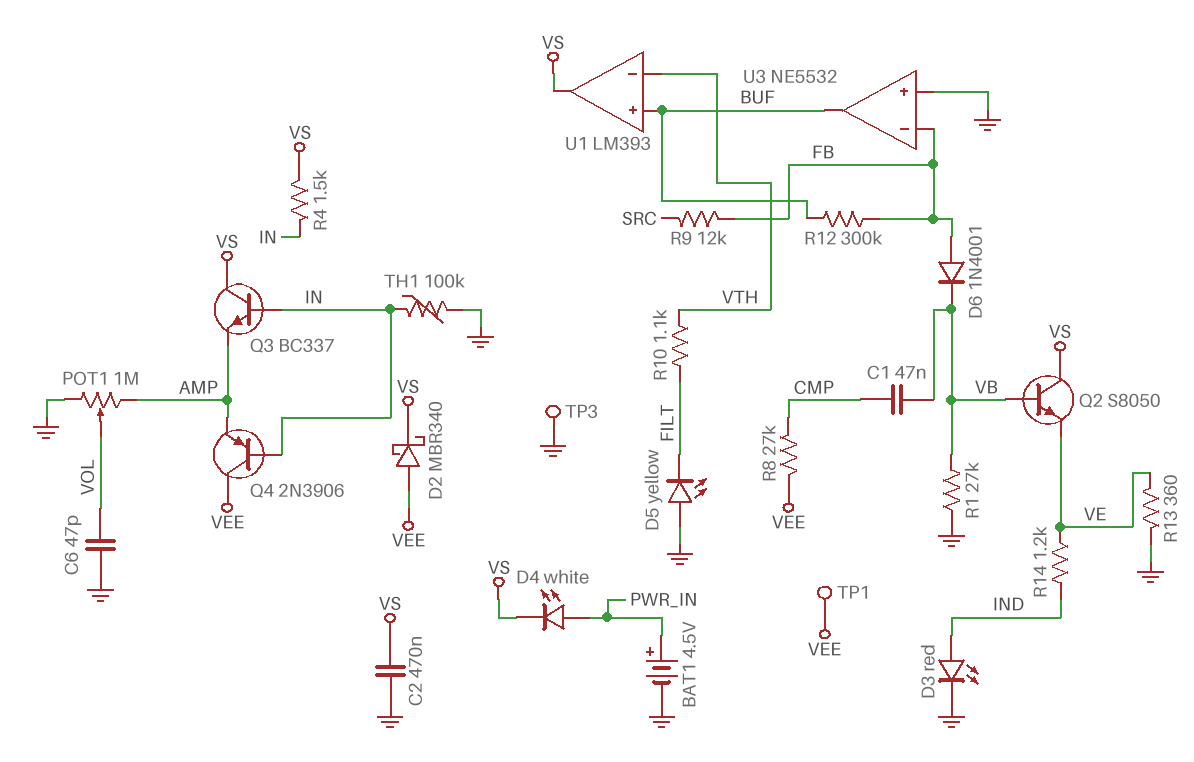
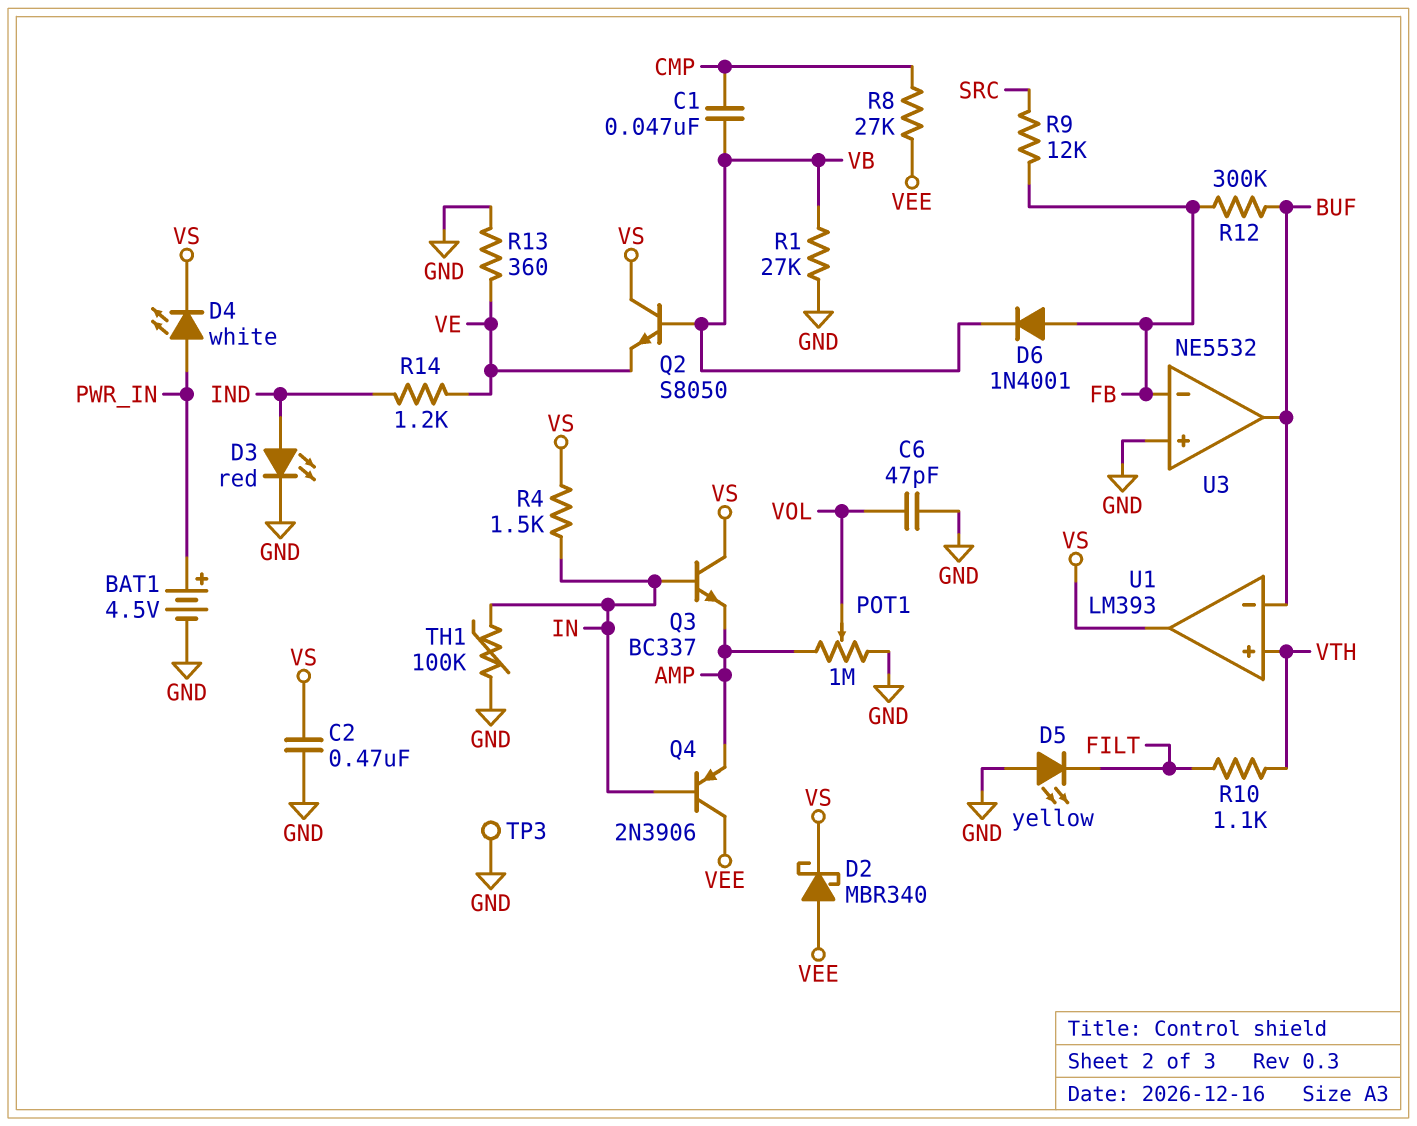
TP1: test point (VEE) -> none
U1 pin in+: BUF -> VTH
U1 pin in-: VTH -> BUF

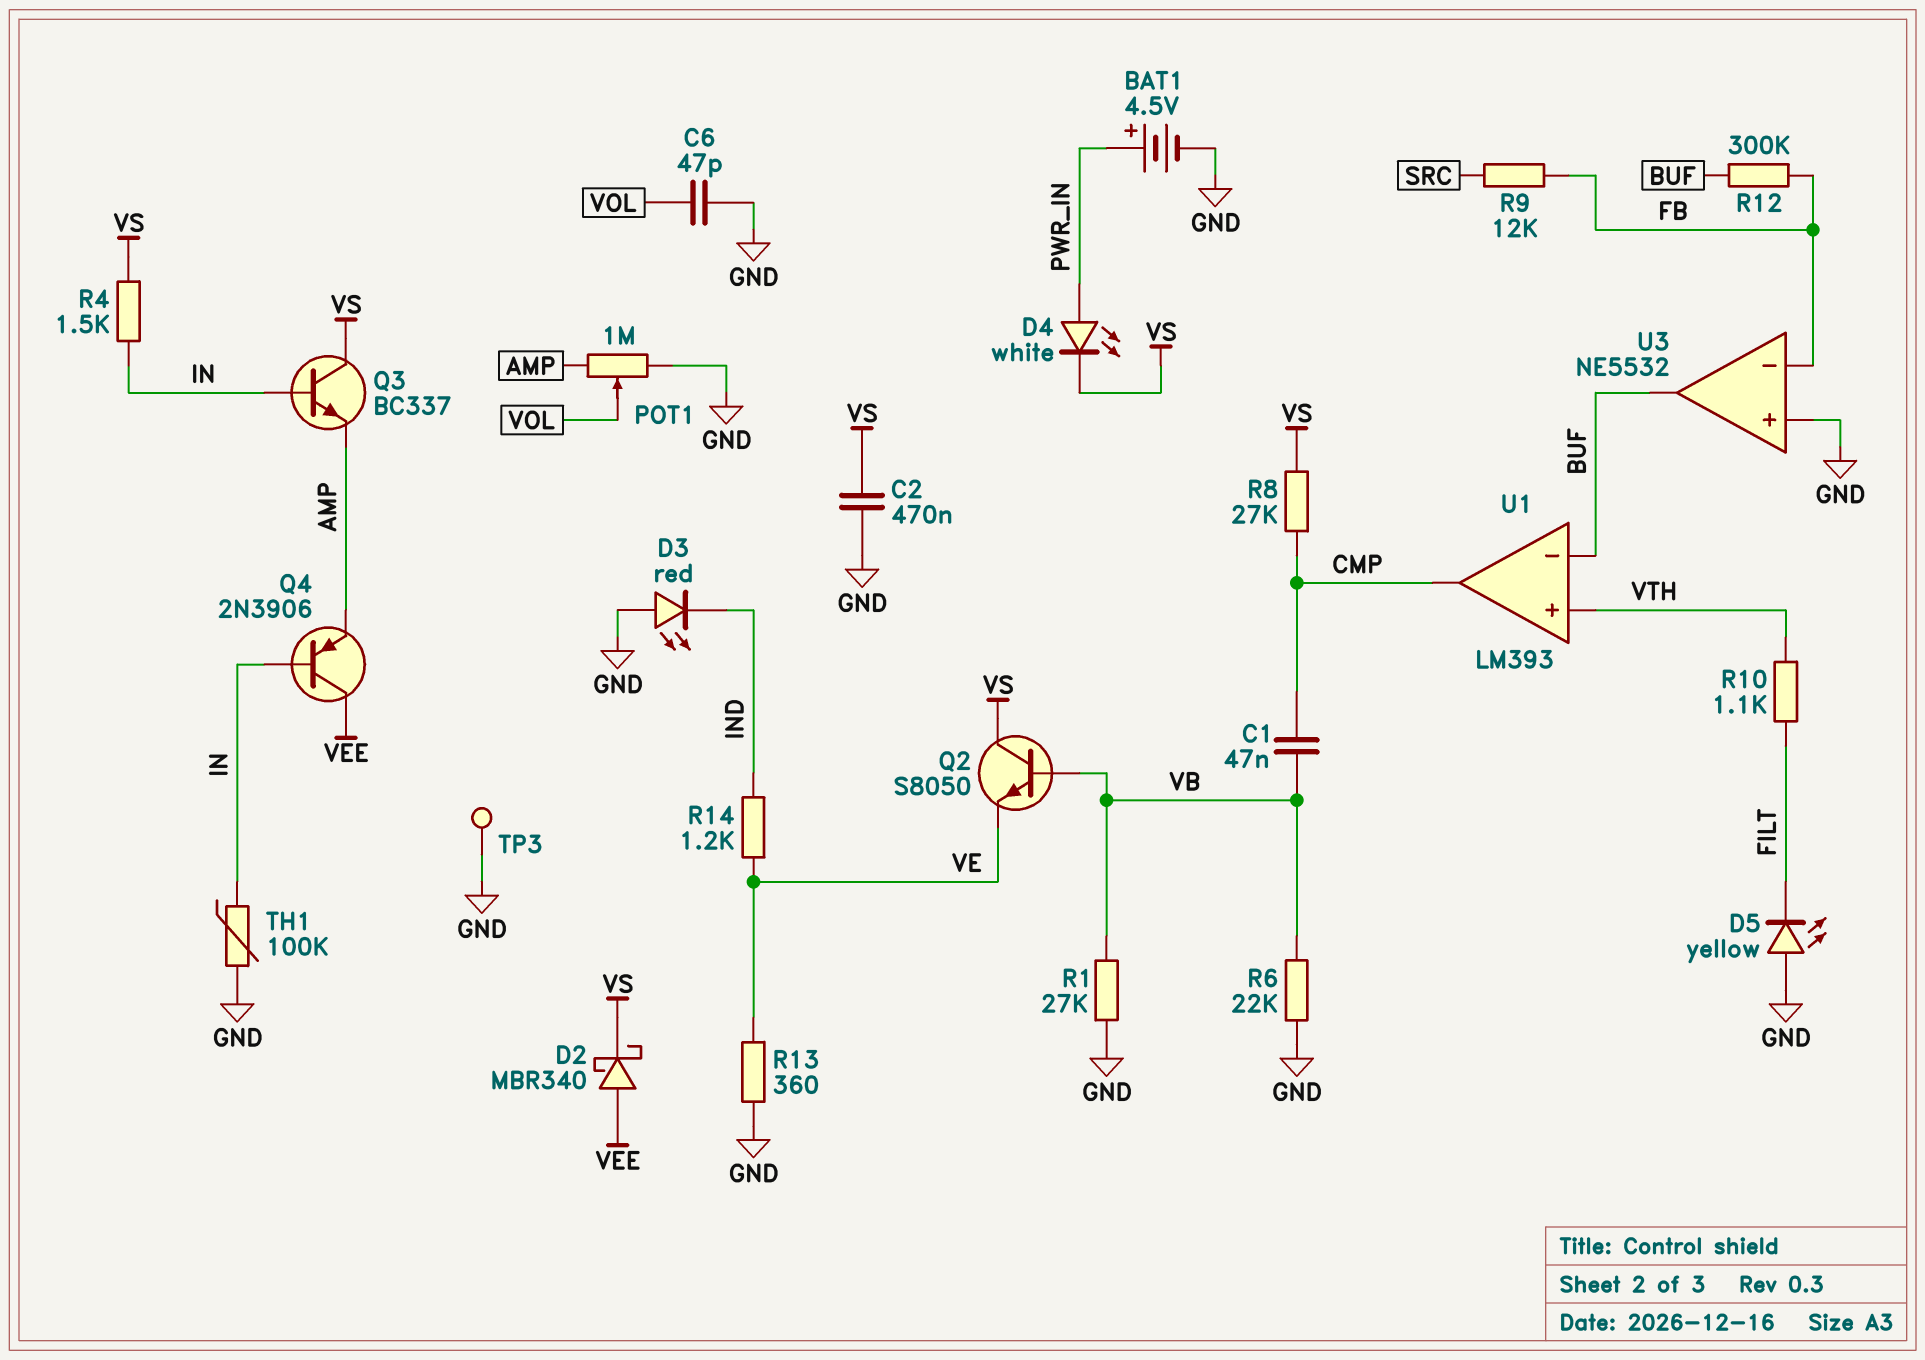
D3: LED red (A IND, K GND) -> LED red (A GND, K IND)
D6: diode 1N4001 (A FB, K VB) -> none
R6: none -> 22k (GND, VB)
R8: 27k (CMP, VEE) -> 27k (CMP, VS)
U1 pin out: VS -> CMP

